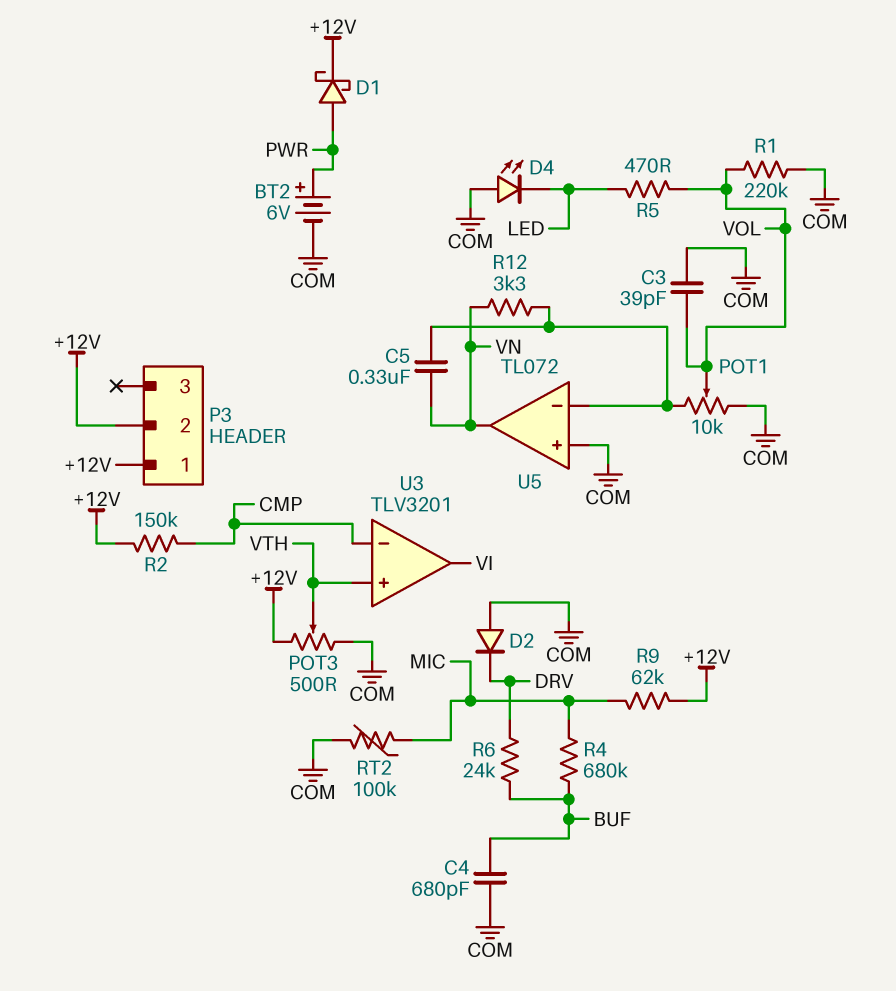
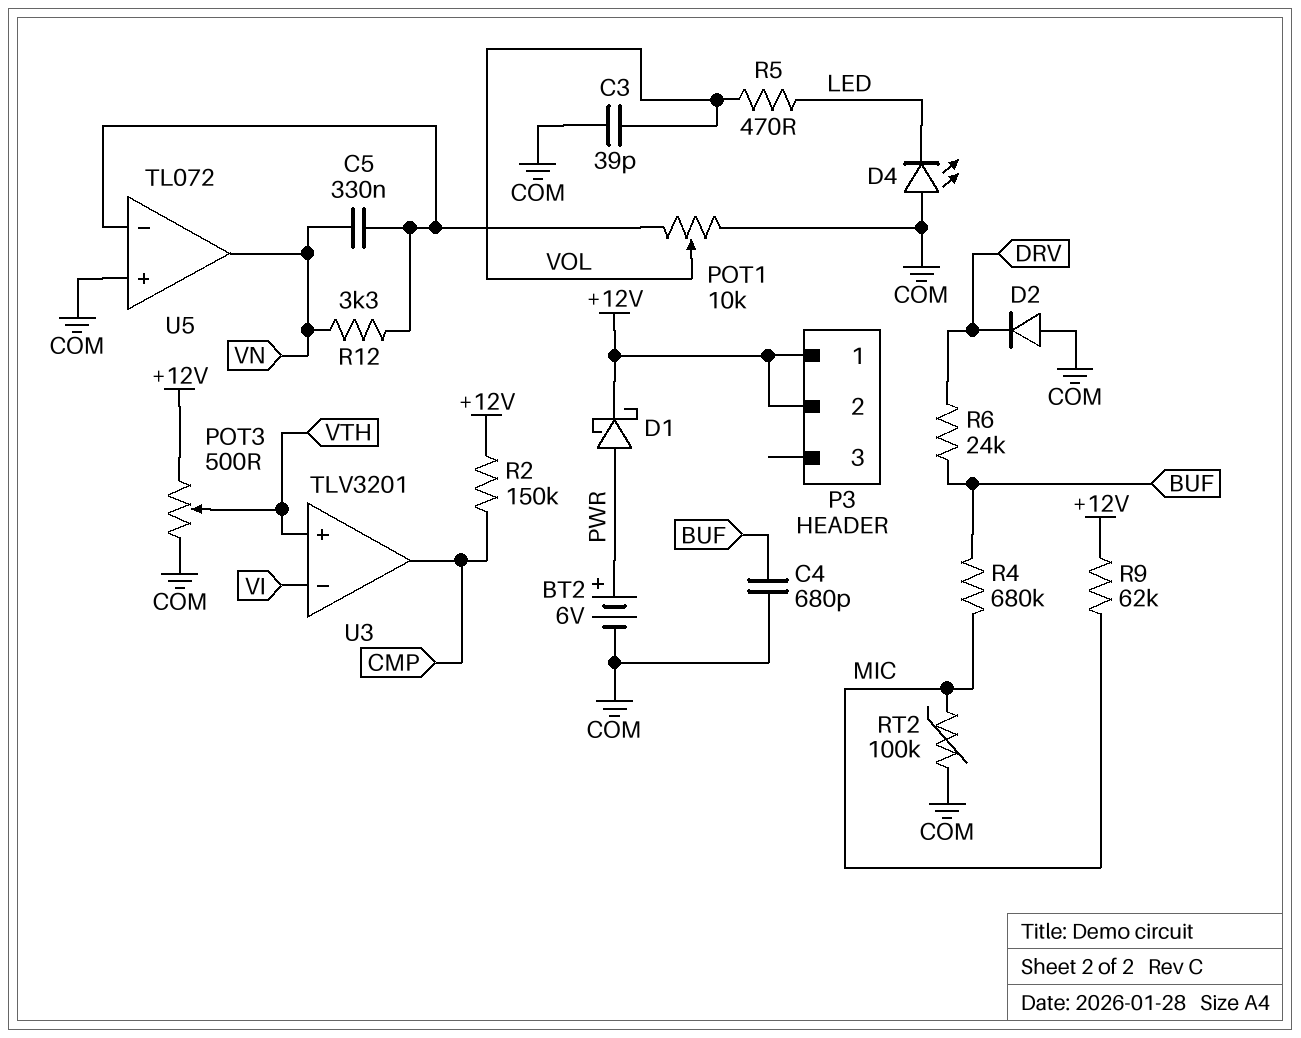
R1: 220k (COM, VOL) -> none
U3 pin in-: CMP -> VI
U3 pin out: VI -> CMP

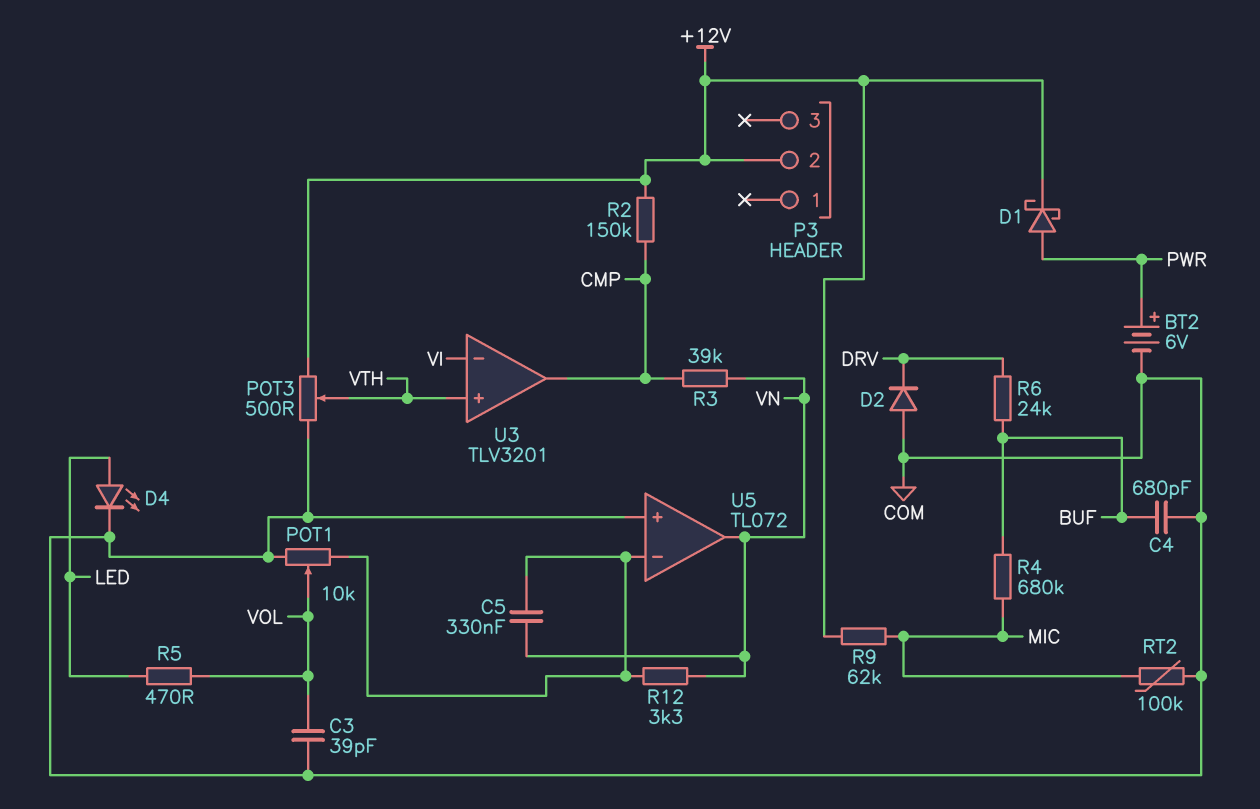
D4: LED (A COM, K LED) -> LED (A LED, K COM)
P3 pin 1: +12V -> none
R3: none -> 39k (CMP, VN)

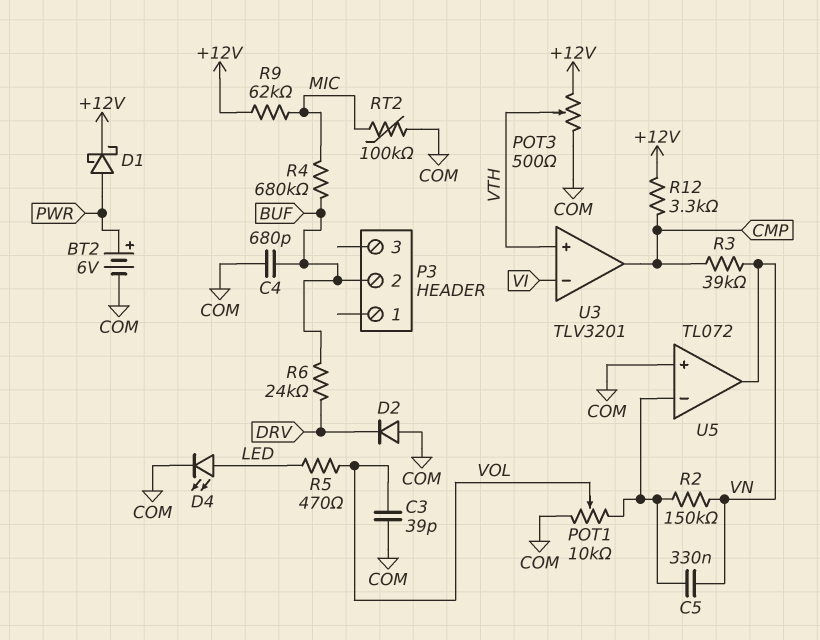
P3 pin 2: +12V -> BUF
R2: 150k (+12V, CMP) -> 150k (U5/in-, VN)
R12: 3.3k (U5/in-, VN) -> 3.3k (+12V, CMP)

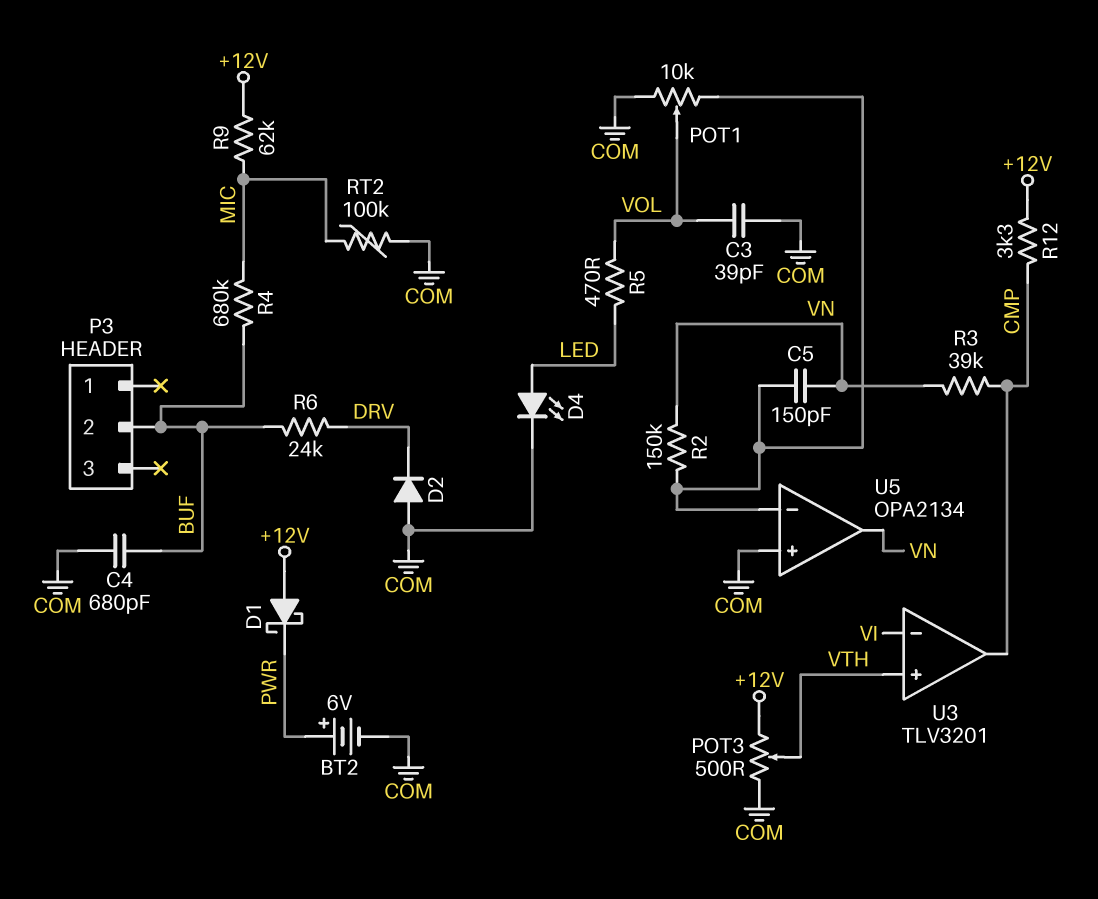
C5: 330nF (U5/in-, VN) -> 150pF (U5/in-, VN)
D1: schottky (A PWR, K +12V) -> schottky (A +12V, K PWR)
U5: TL072 -> OPA2134

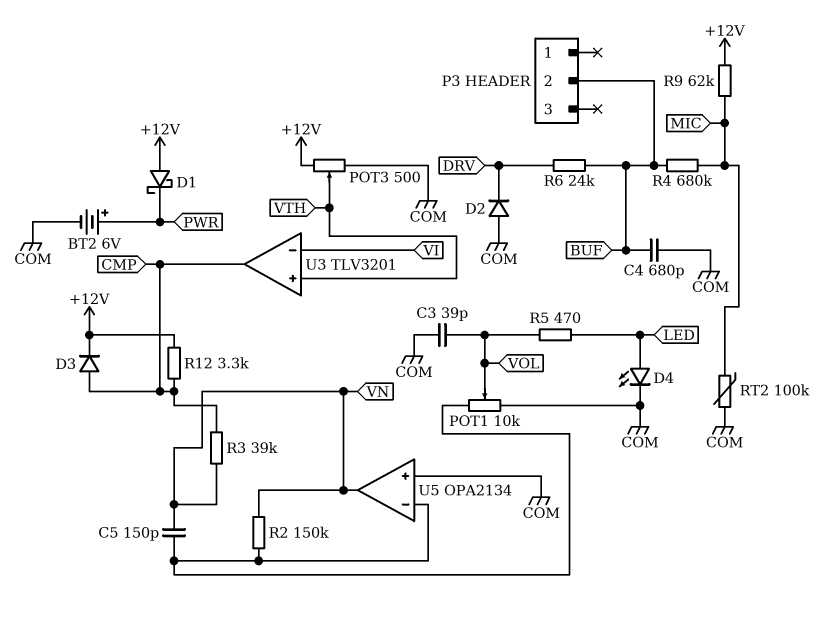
D3: none -> diode (A CMP, K +12V)

